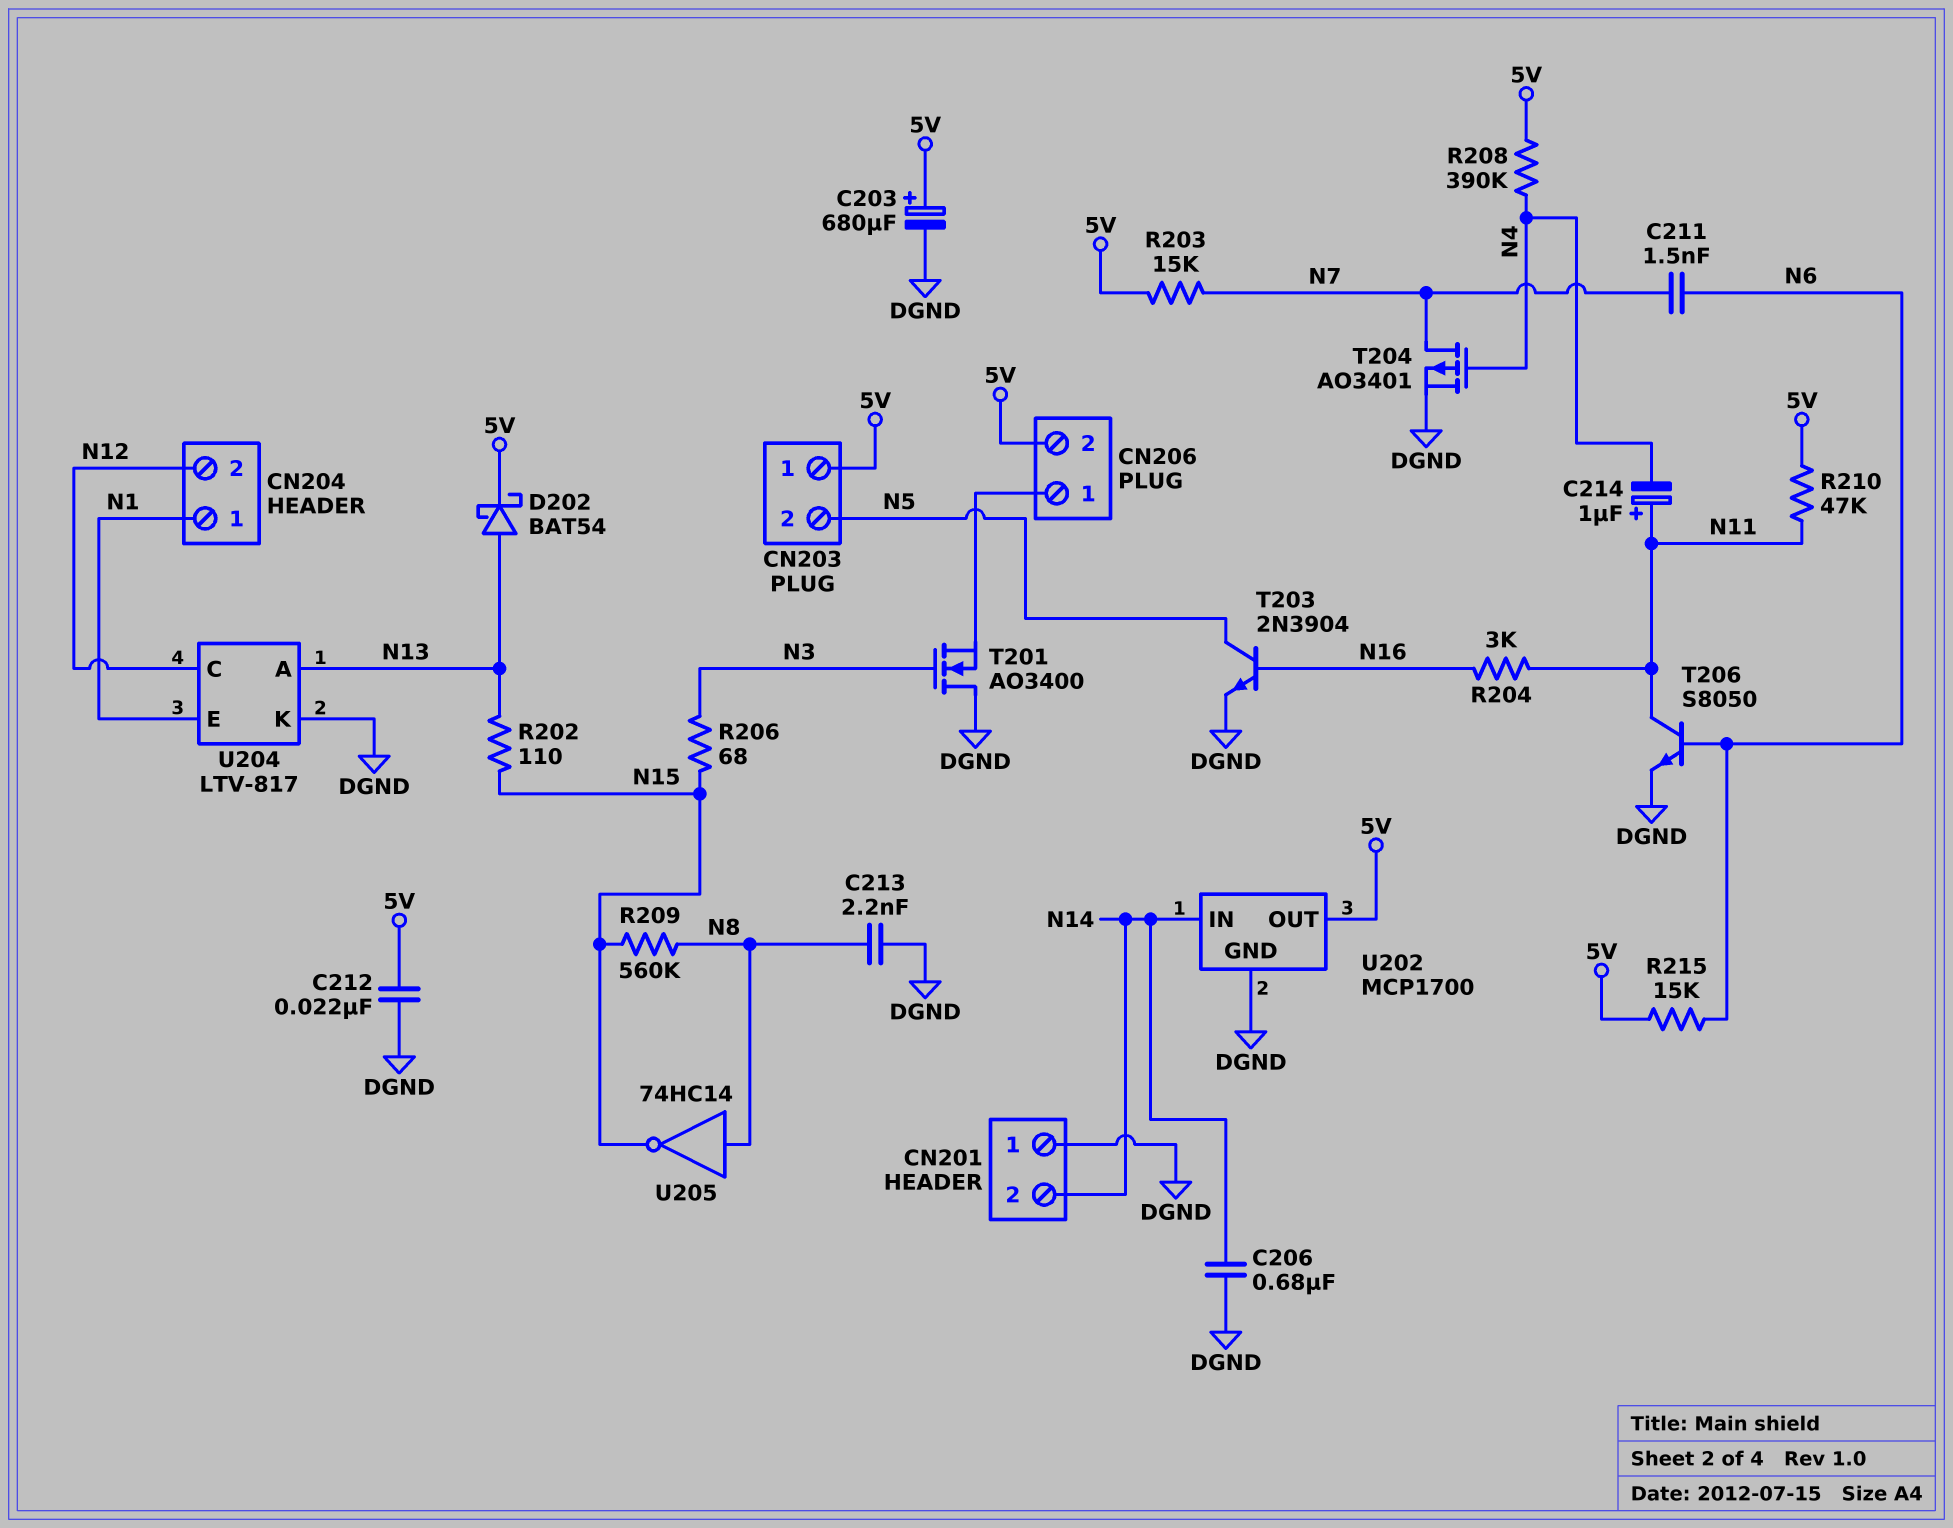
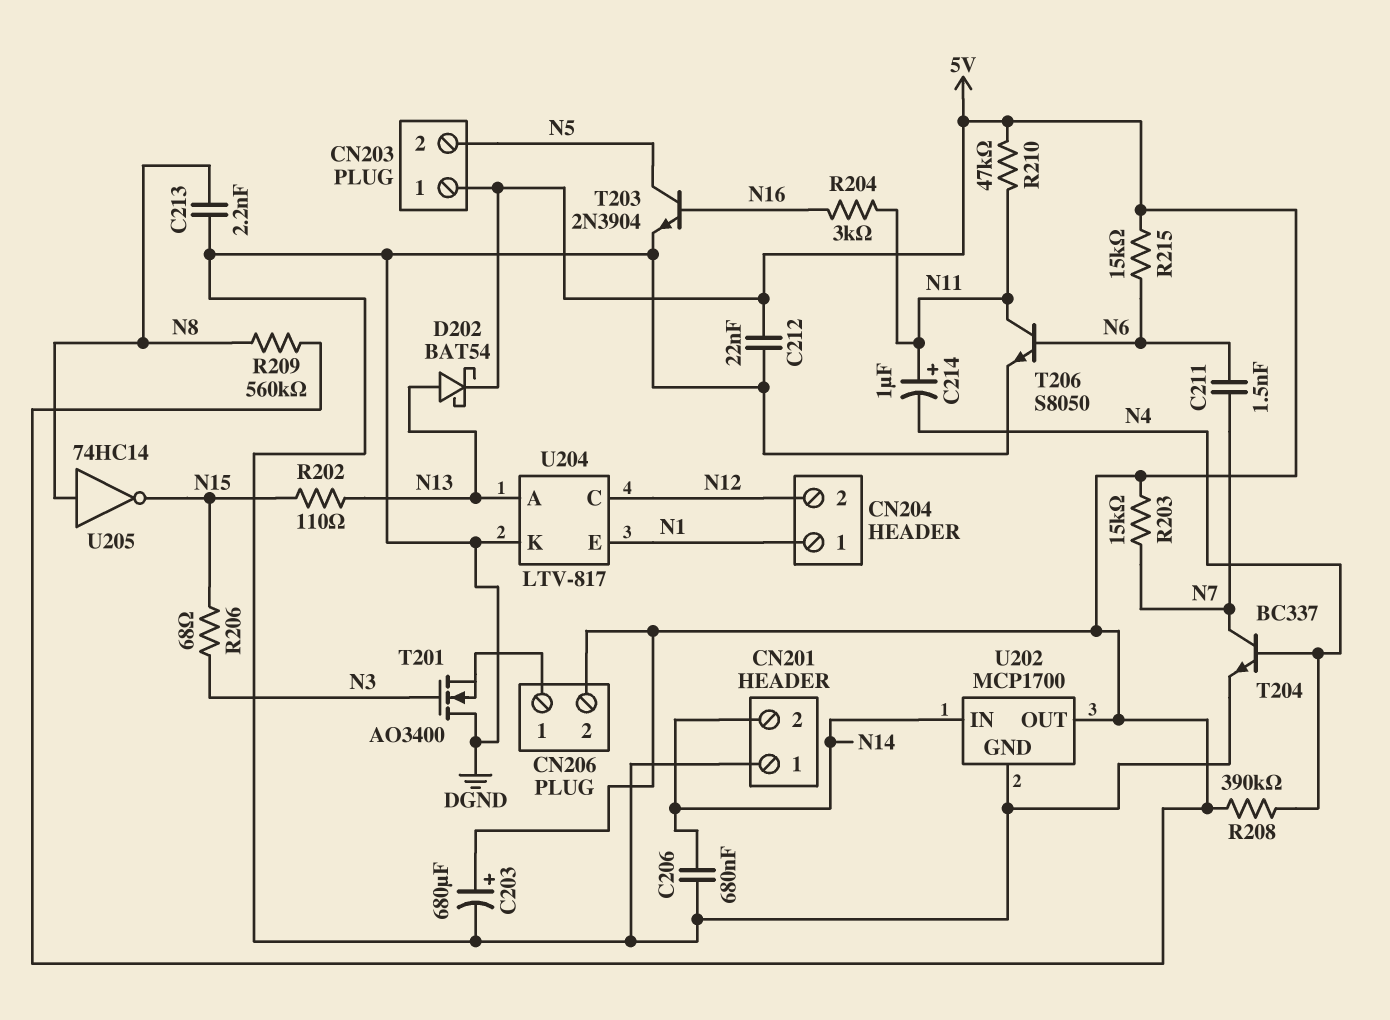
R209: 560k (N8, N15) -> 560k (5V, N8)
T204: PMOS AO3401 (G N4, D N7, S DGND) -> NPN BC337 (B N4, C N7, E DGND)

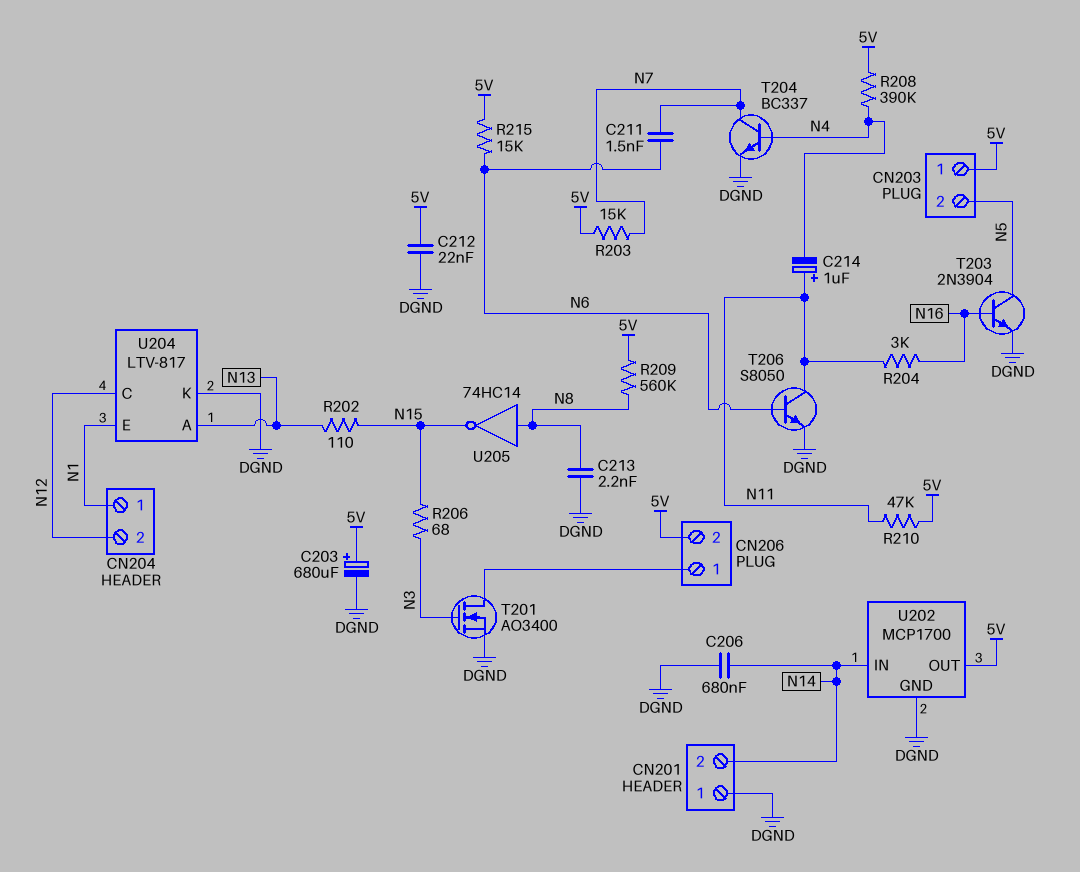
D202: schottky BAT54 (A N13, K 5V) -> none
T201: NMOS AO3400 (G N3, D DGND, S CN206/1) -> NMOS AO3400 (G N3, D CN206/1, S DGND)

